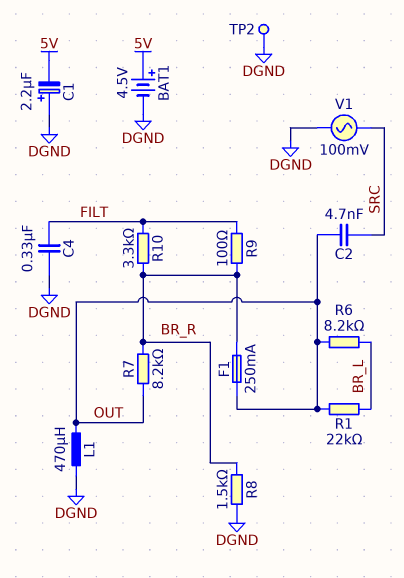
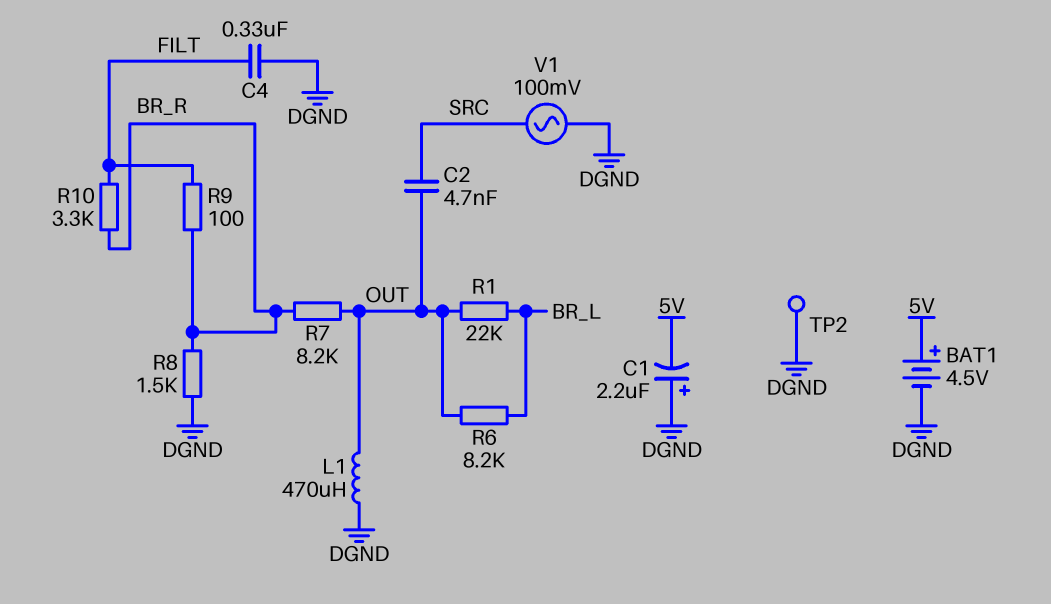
F1: 250mA (BR_R, OUT) -> none

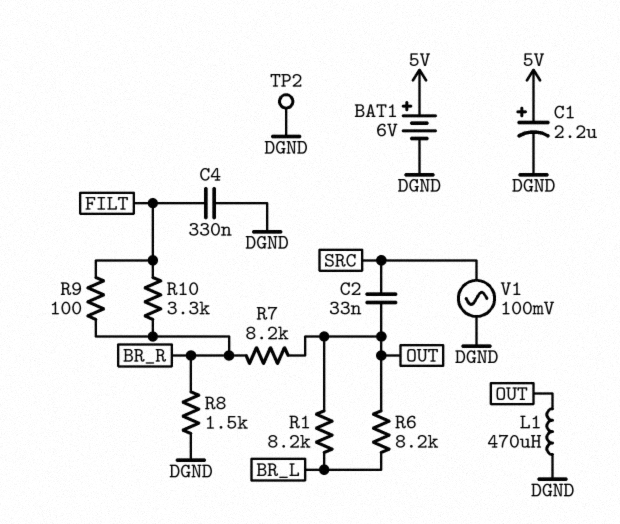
BAT1: 4.5V (plus 5V, minus DGND) -> 6V (plus 5V, minus DGND)
C1: 2.2uF (plus DGND, minus 5V) -> 2.2uF (plus 5V, minus DGND)
C2: 4.7nF (OUT, SRC) -> 33nF (OUT, SRC)
R1: 22k (BR_L, OUT) -> 8.2k (BR_L, OUT)

